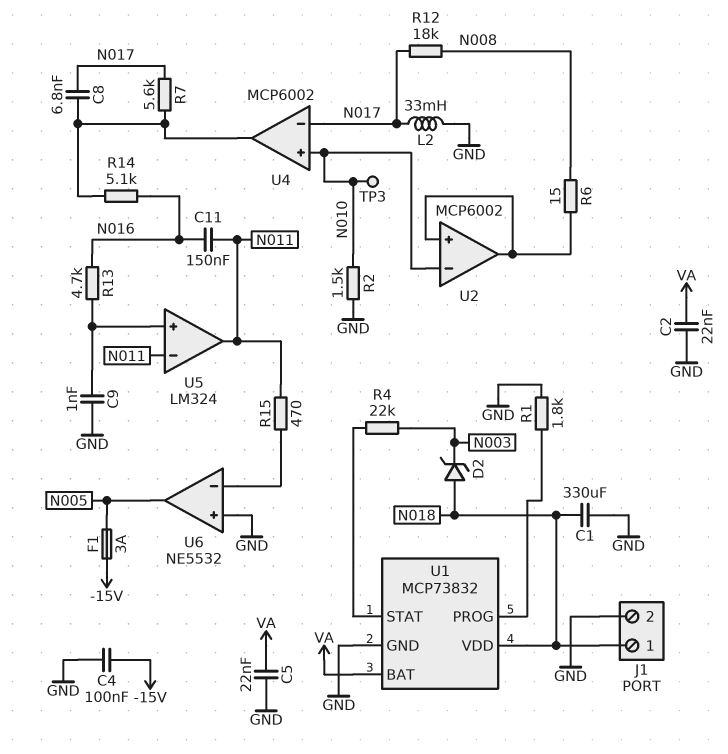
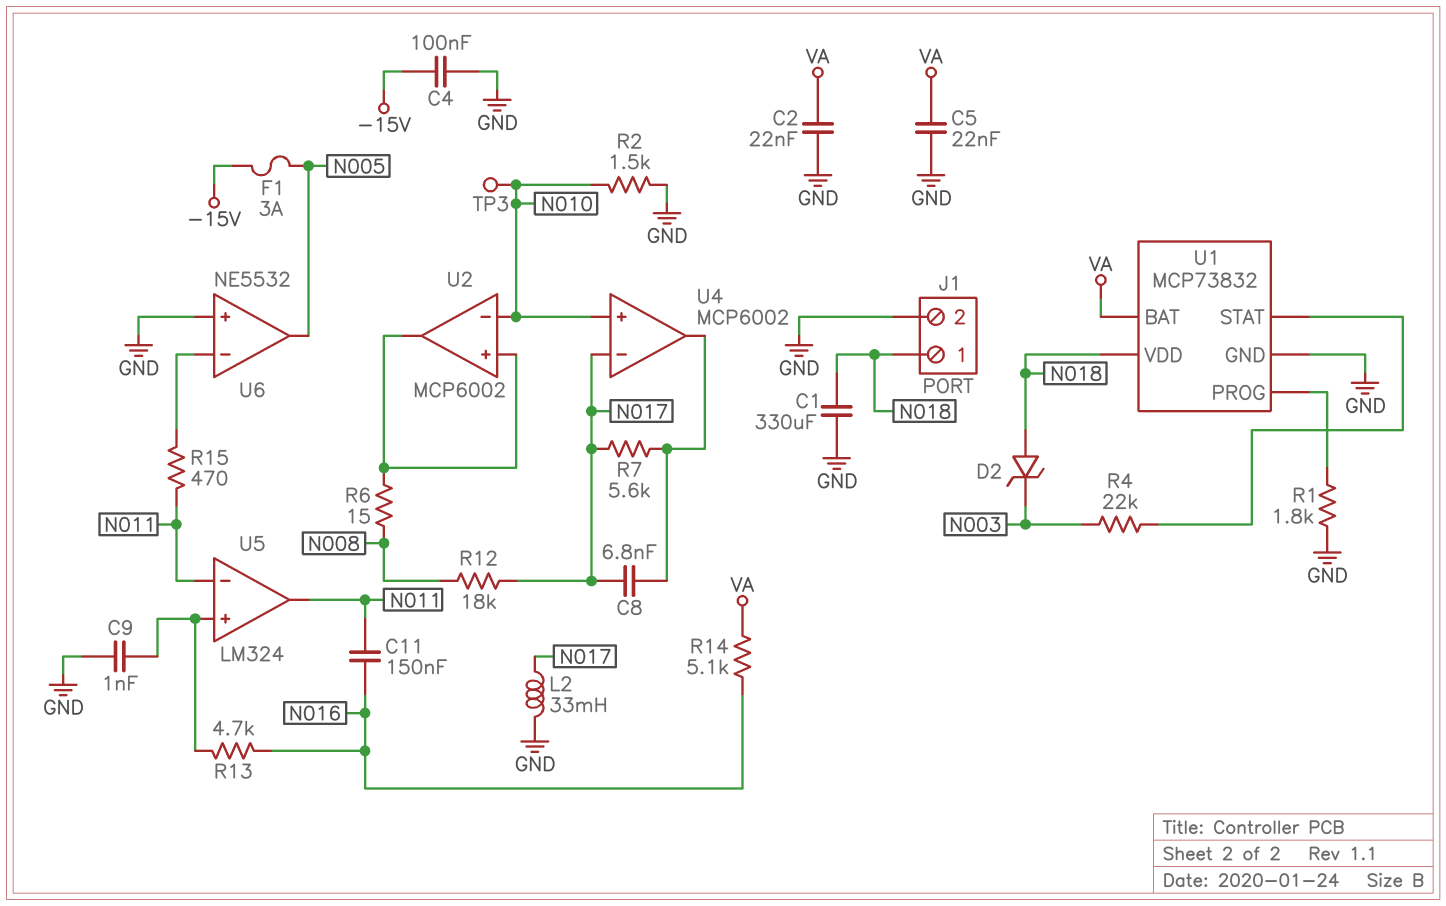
R14: 5.1k (N016, U4/out) -> 5.1k (N016, VA)

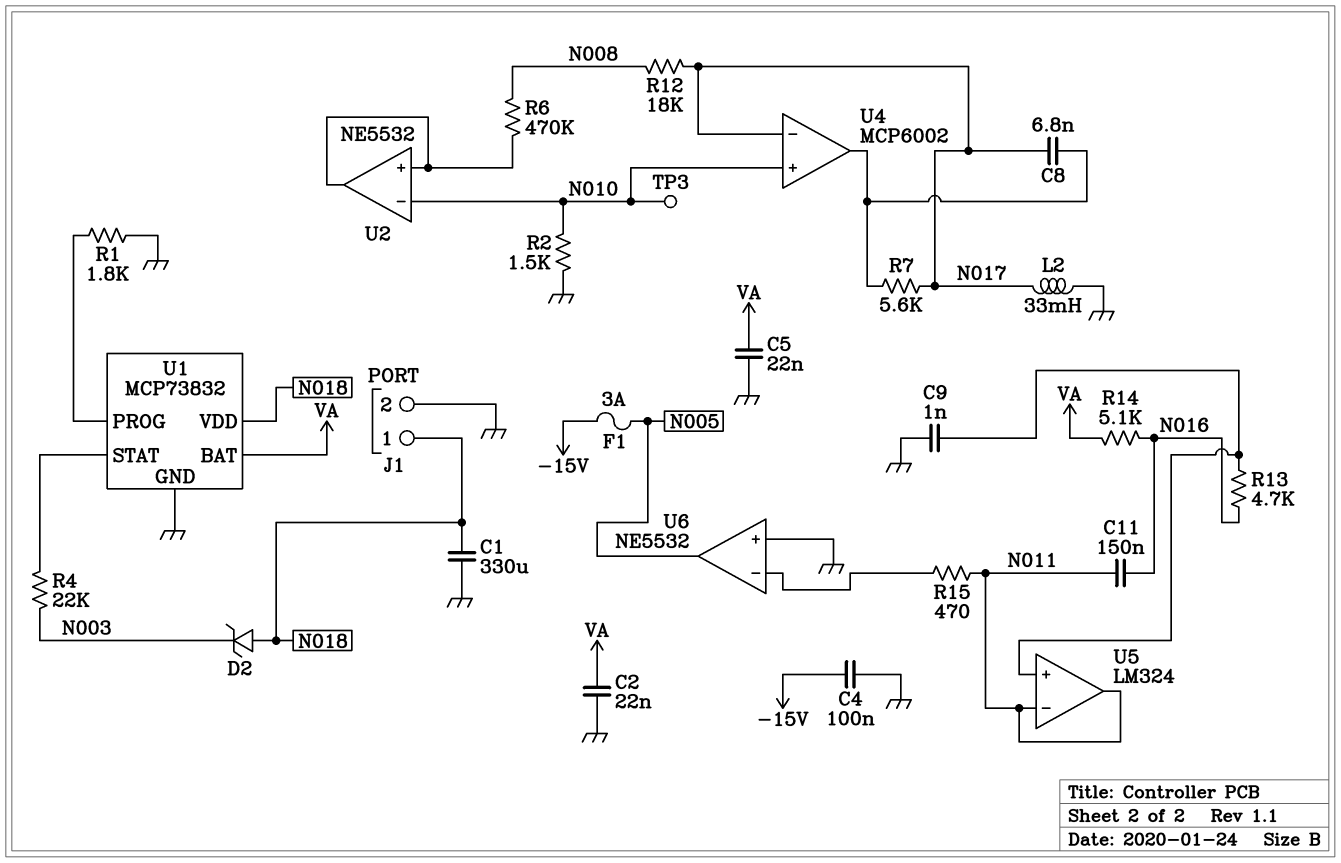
R6: 15 (N008, U2/in+) -> 470k (N008, U2/in+)
U2: MCP6002 -> NE5532

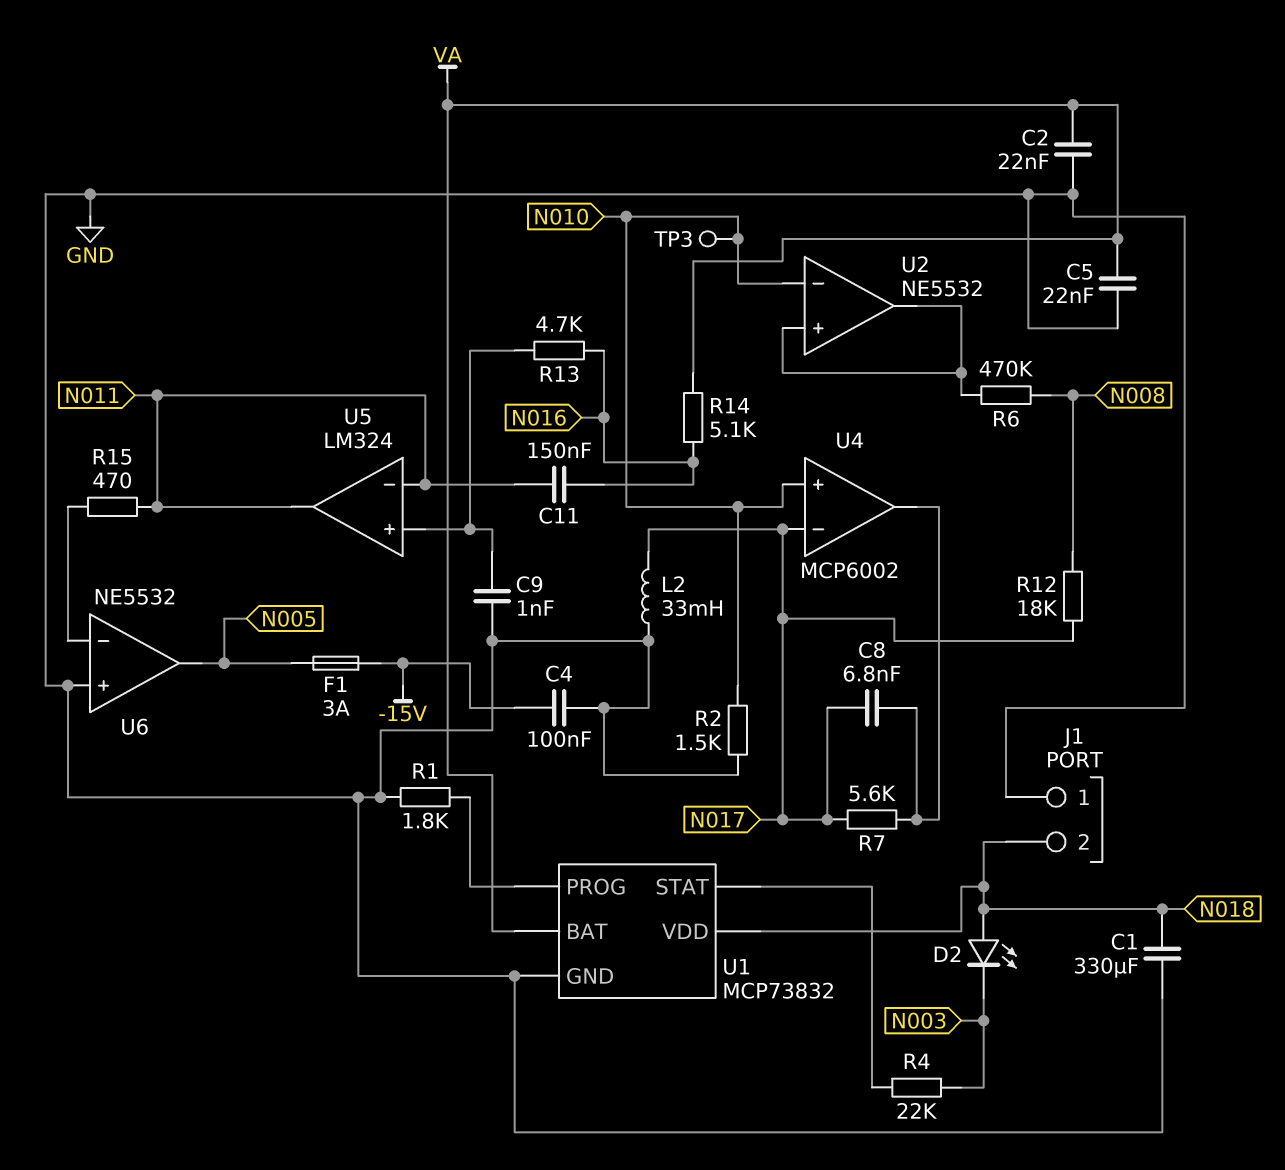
D2: zener (A N018, K N003) -> LED (A N018, K N003)
J1 pin 1: N018 -> GND
J1 pin 2: GND -> N018

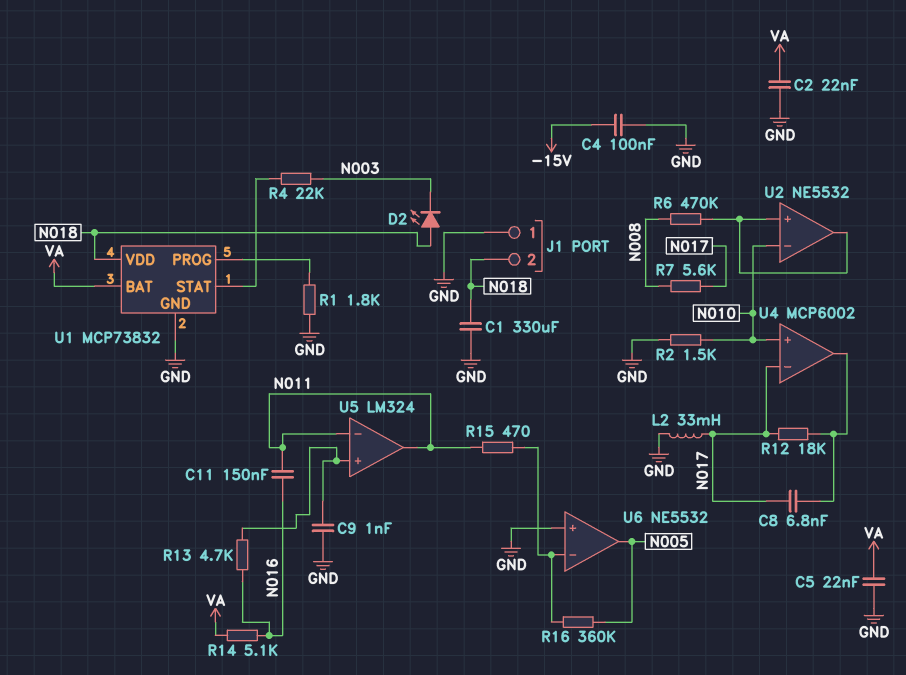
F1: 3A (-15V, N005) -> none
R7: 5.6k (N017, U4/out) -> 5.6k (N008, N017)
R12: 18k (N008, N017) -> 18k (N017, U4/out)
R16: none -> 360k (N005, U6/in-)
TP3: test point (N010) -> none

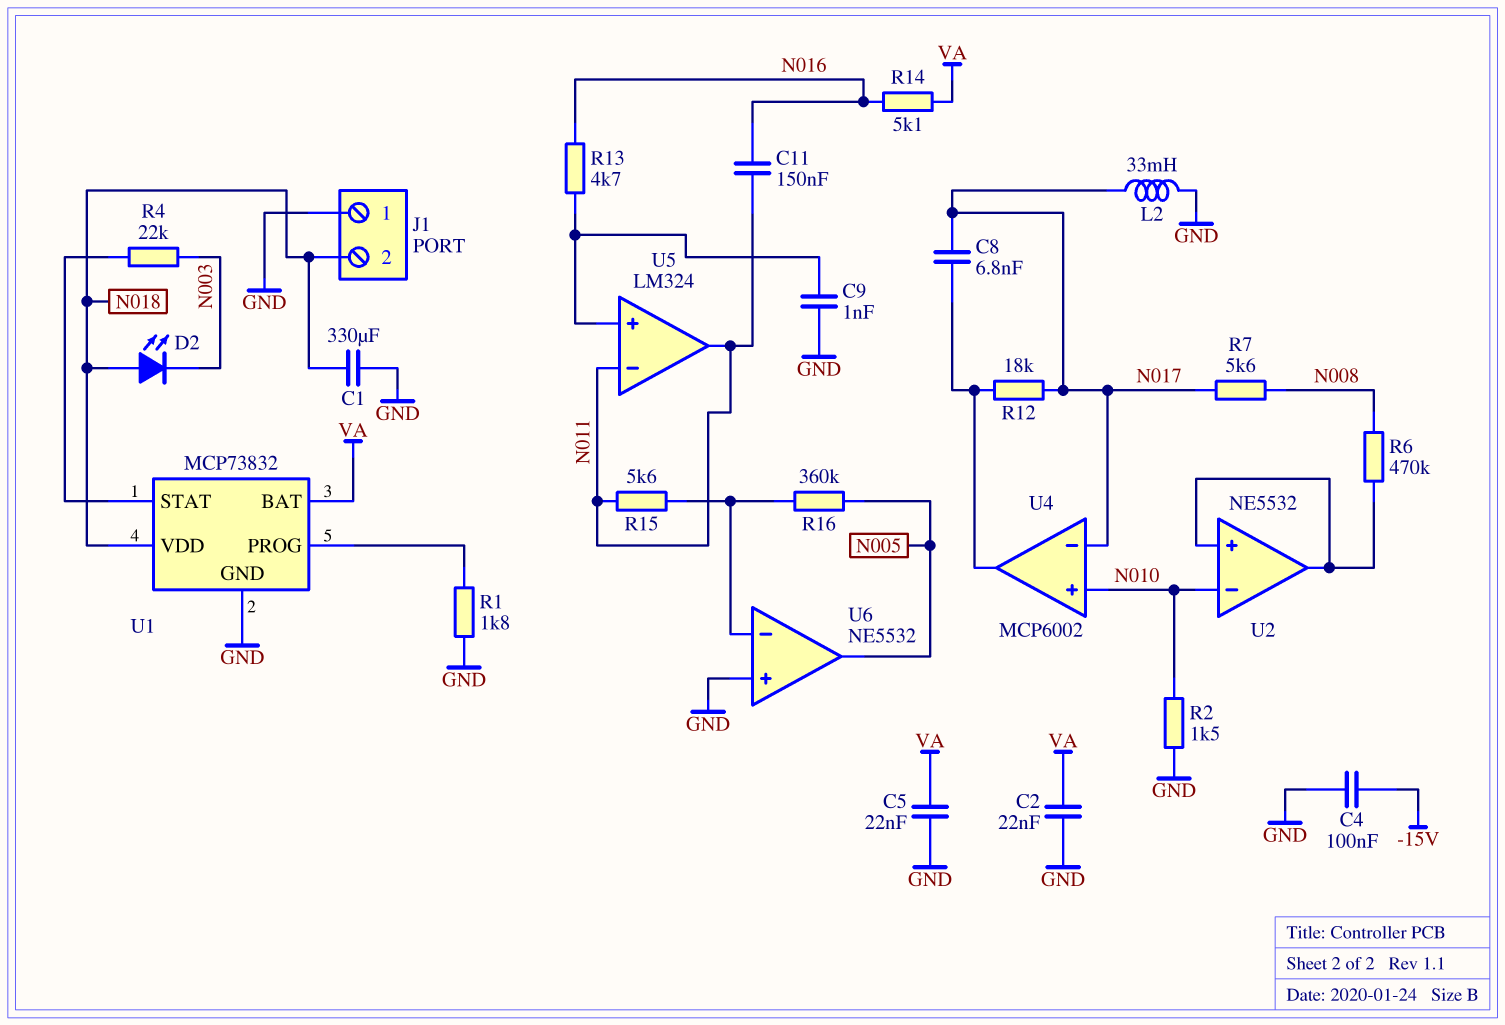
R15: 470 (N011, U6/in-) -> 5.6k (N011, U6/in-)

